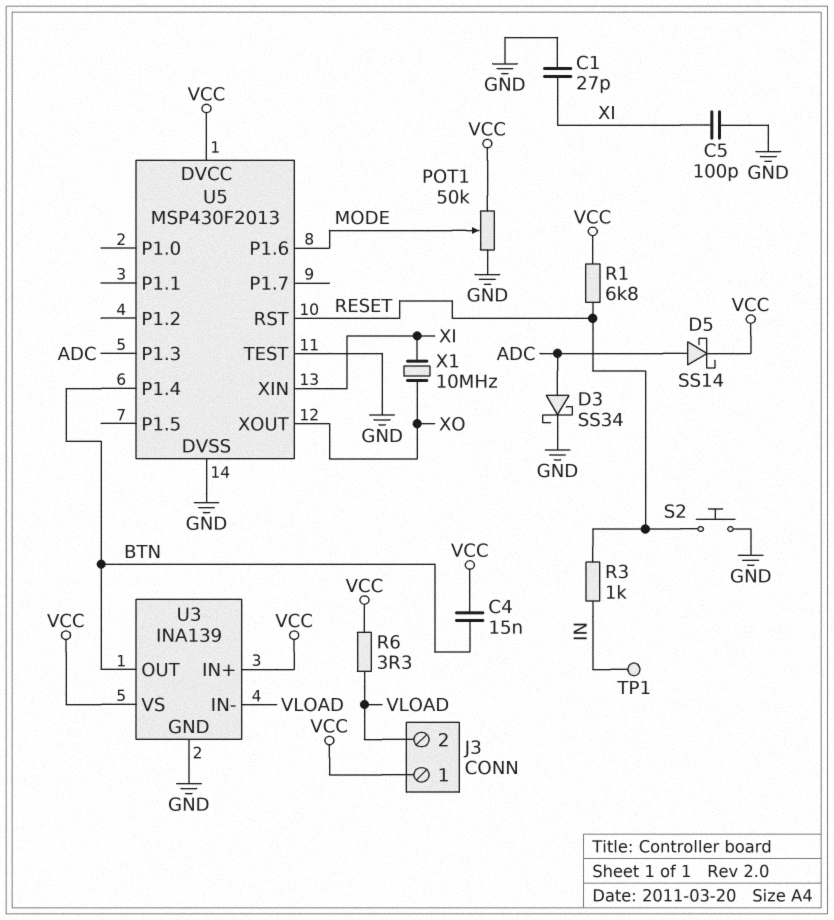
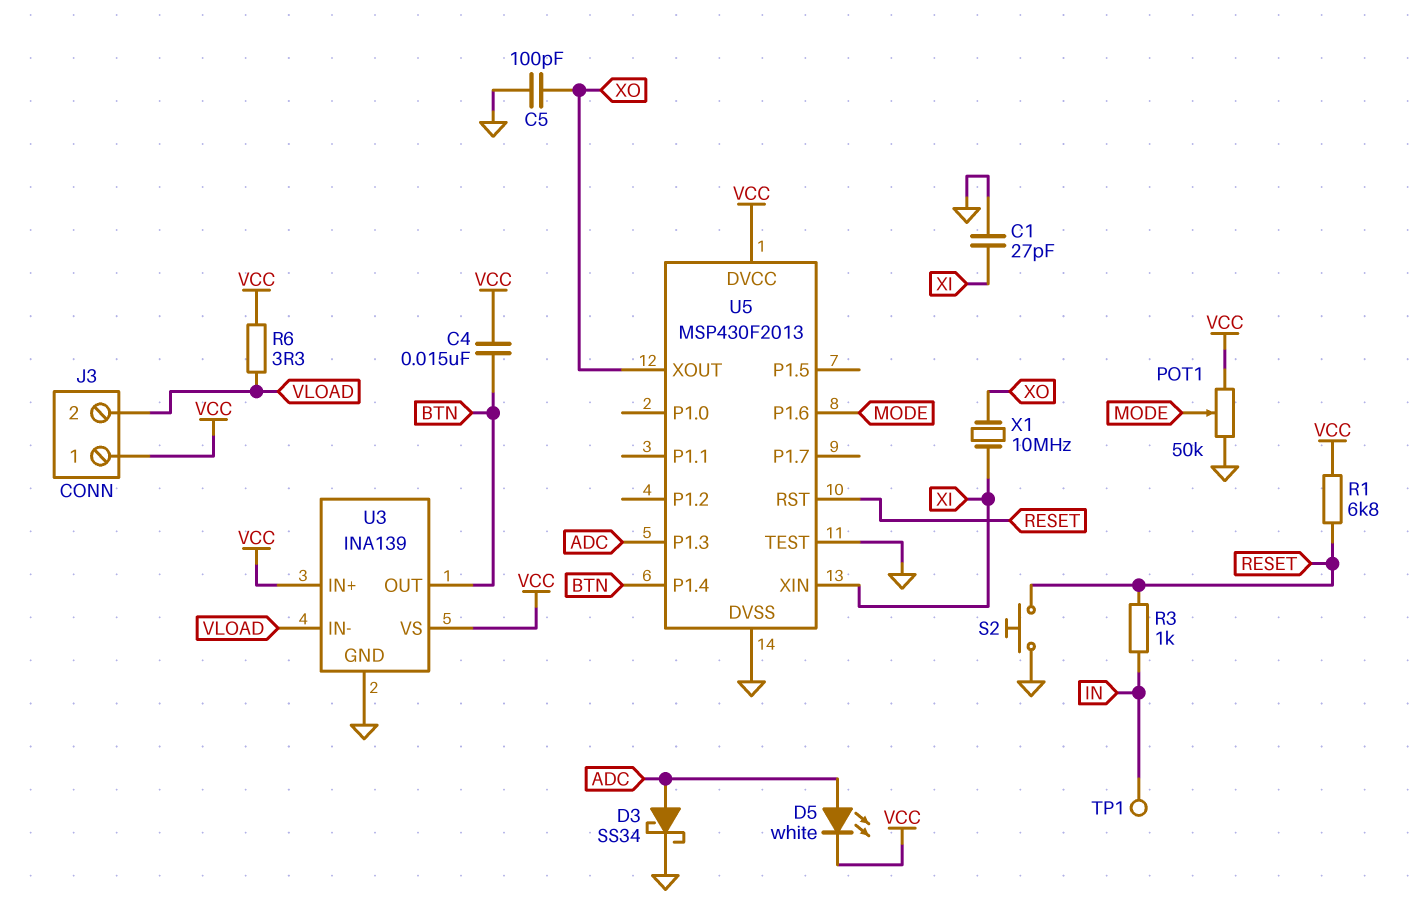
C5: 100pF (GND, XI) -> 100pF (GND, XO)
D5: schottky SS14 (A ADC, K VCC) -> LED white (A ADC, K VCC)

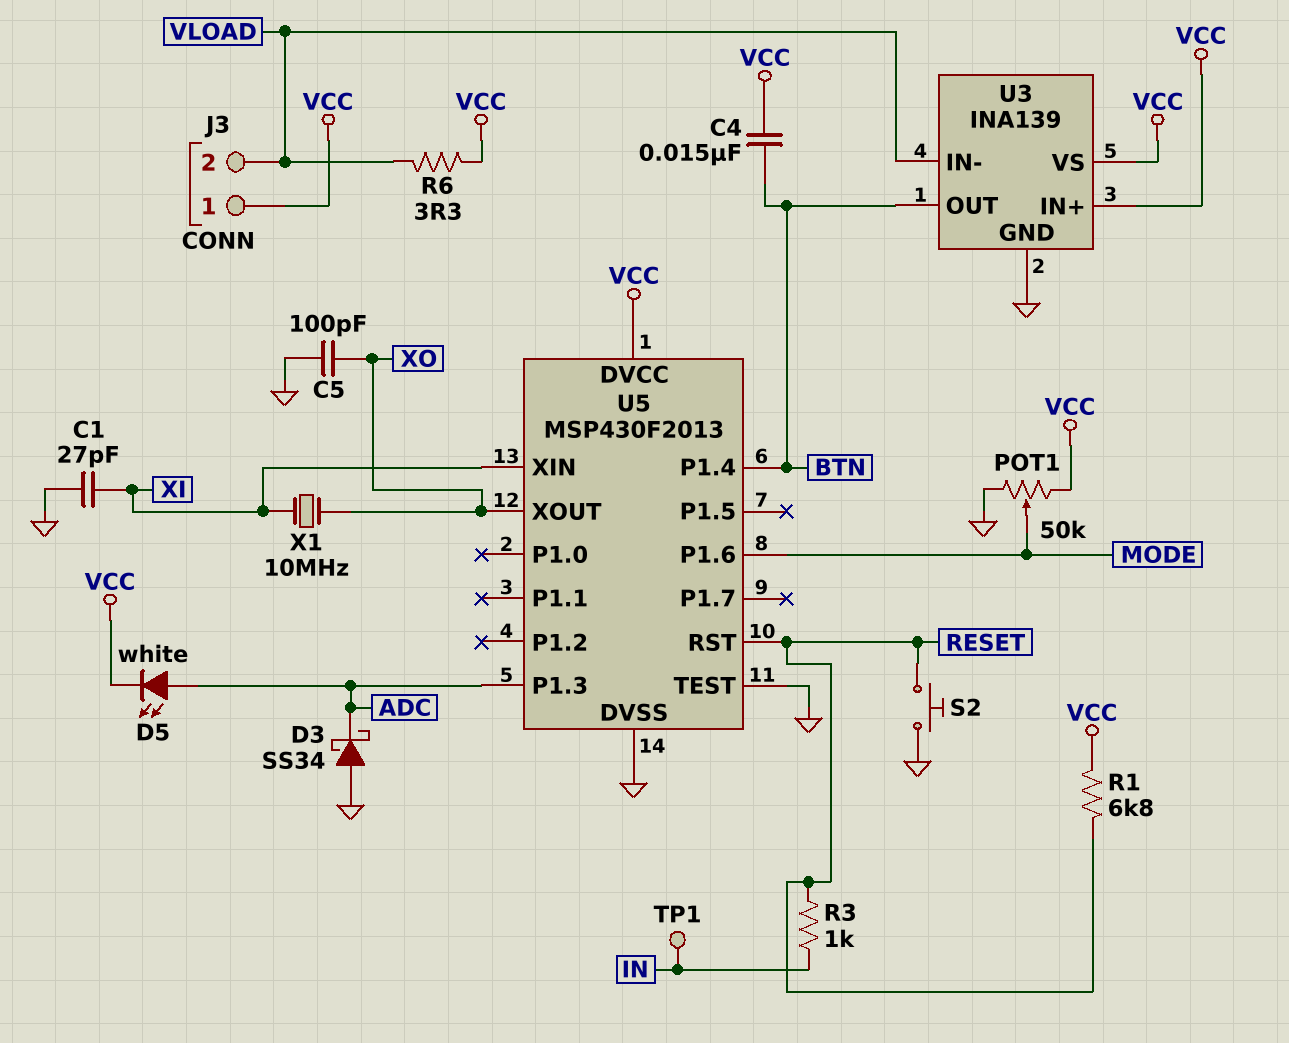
D3: schottky SS34 (A ADC, K GND) -> schottky SS34 (A GND, K ADC)

